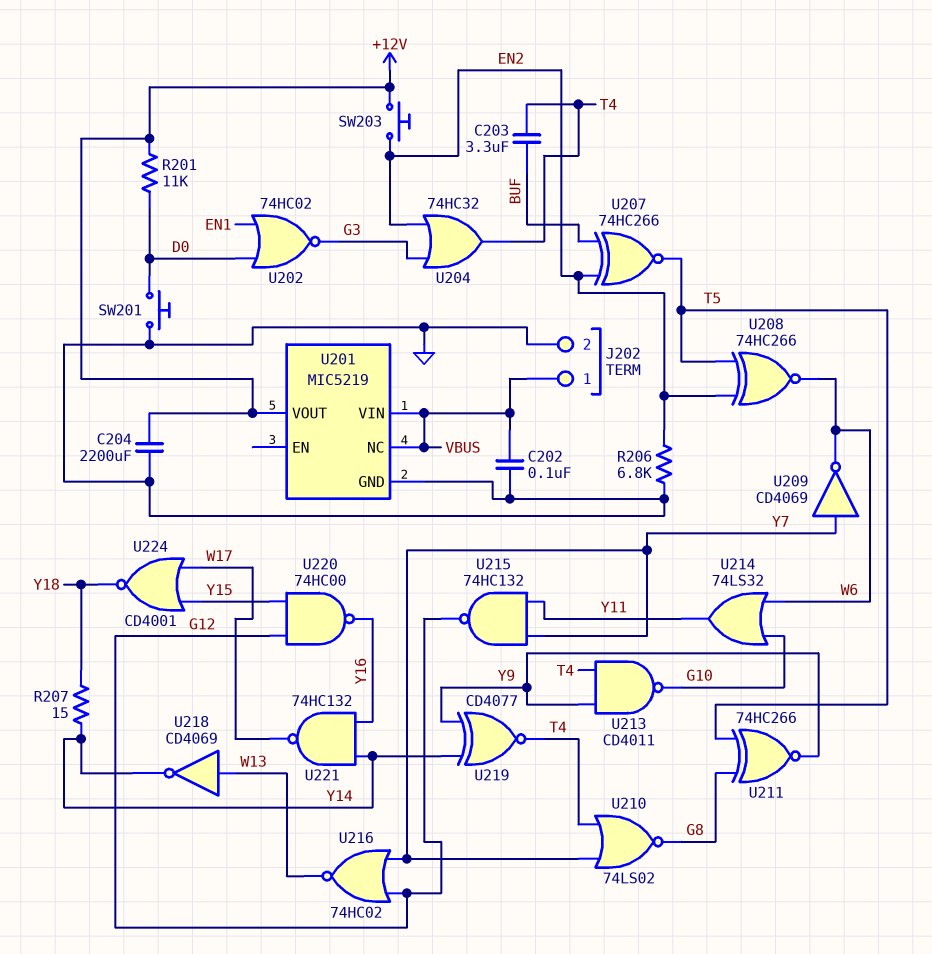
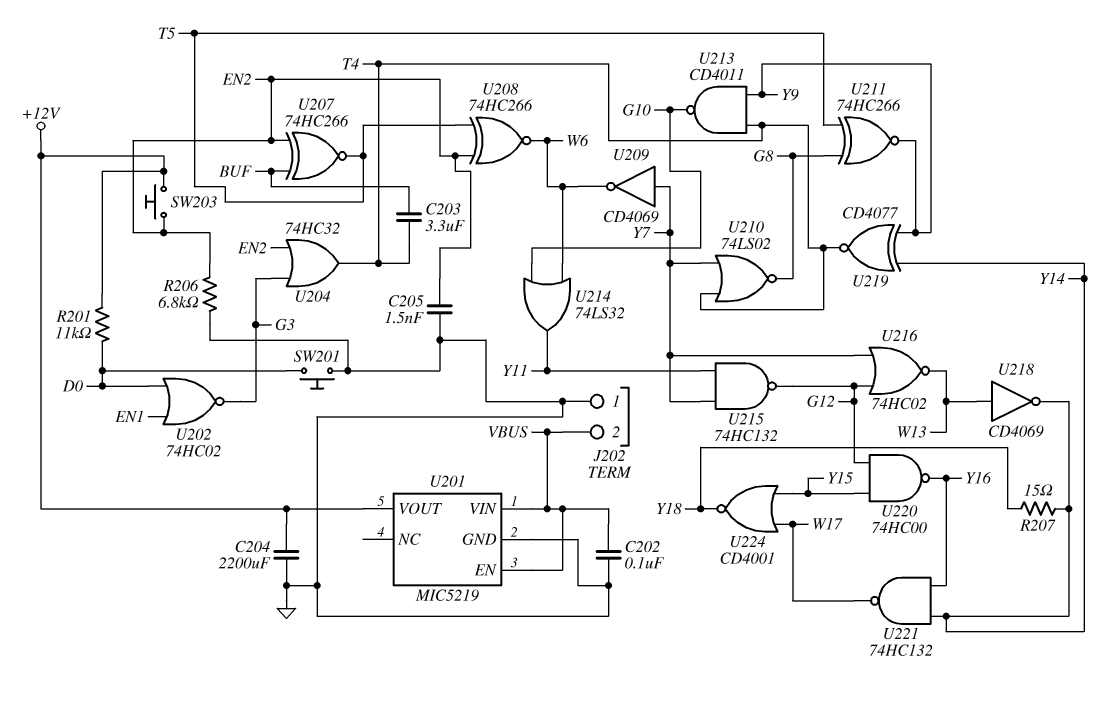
C205: none -> 1.5nF (EN2, GND)
J202 pin 1: VBUS -> GND
J202 pin 2: GND -> VBUS
U201 pin EN: none -> VBUS
U201 pin NC: VBUS -> none

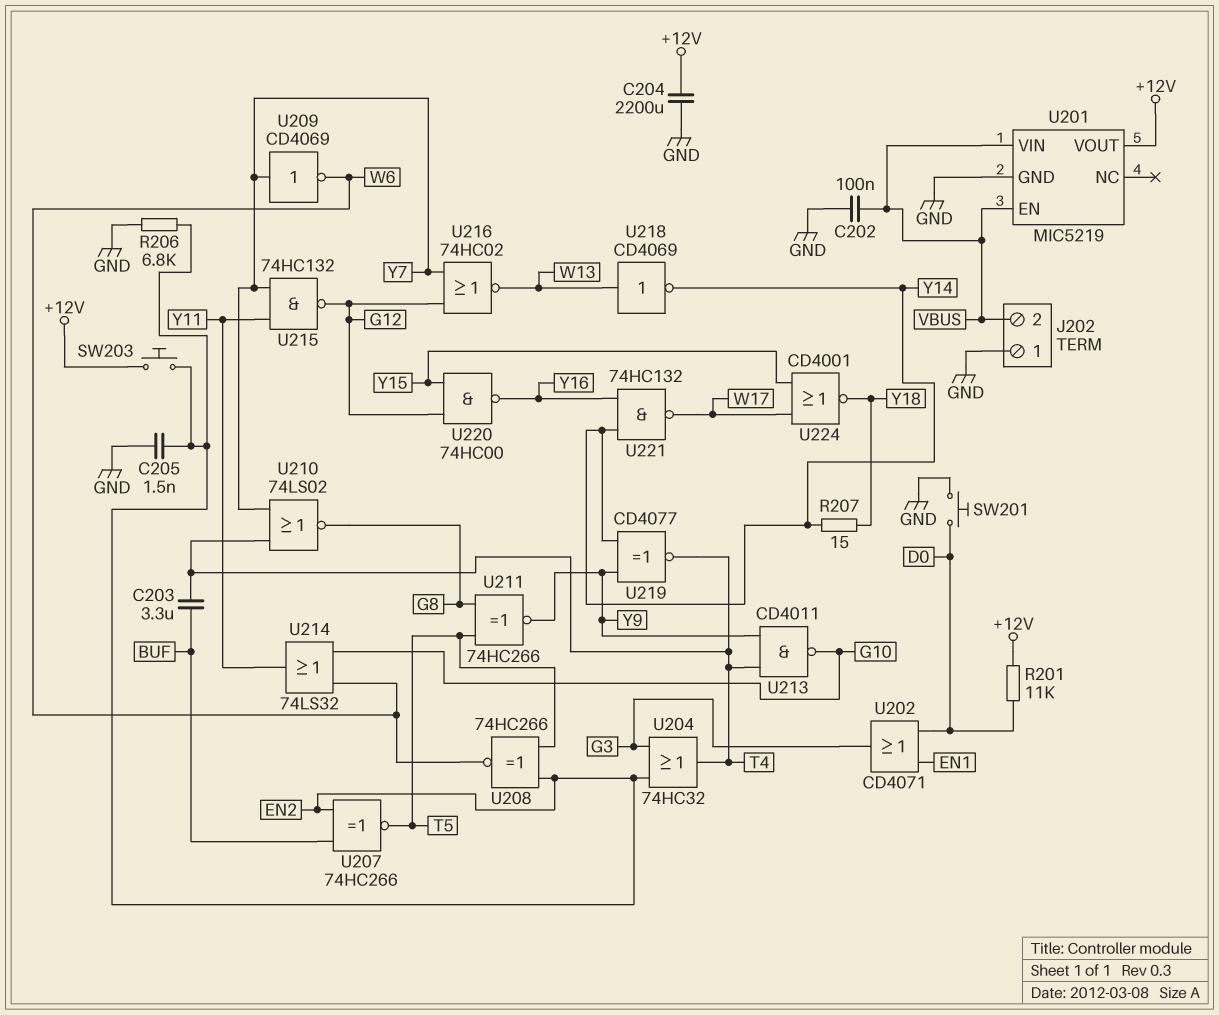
U202: NOR 74HC02 (in D0, in EN1, out G3) -> OR CD4071 (in D0, in EN1, out G3)

